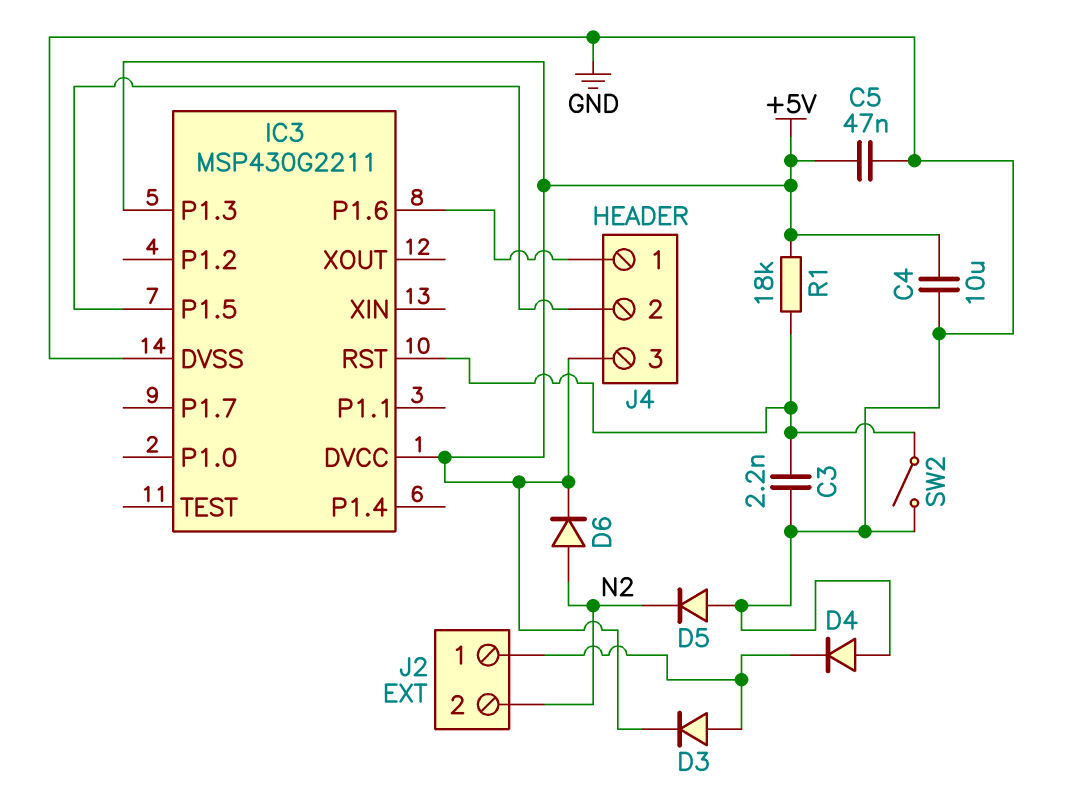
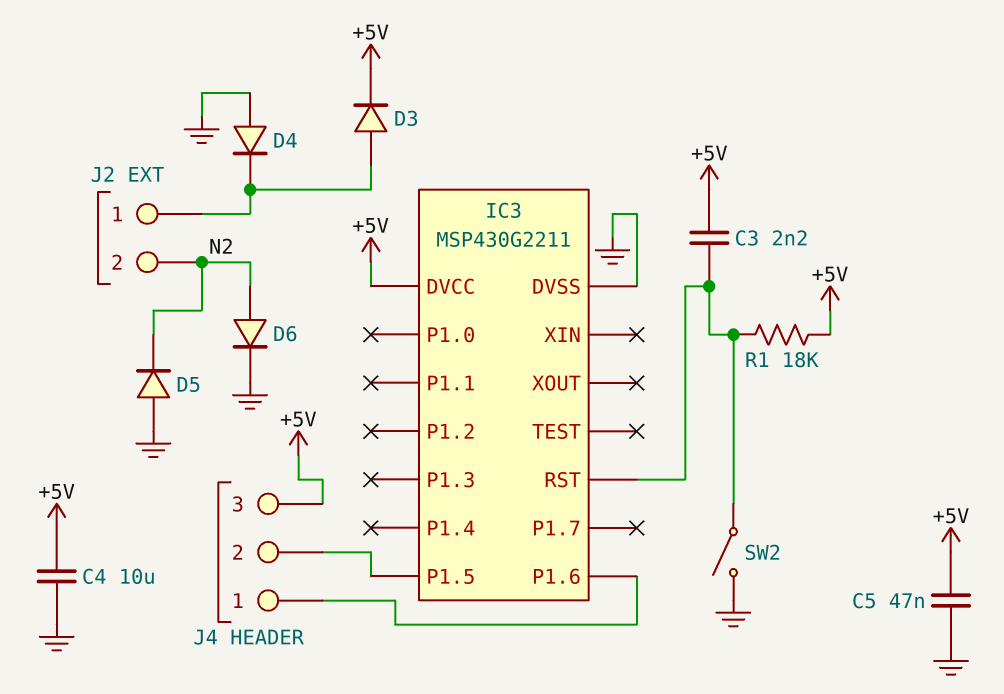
C3: 2.2nF (GND, IC3/RST) -> 2.2nF (+5V, IC3/RST)
D6: diode (A N2, K +5V) -> diode (A N2, K GND)
IC3 pin P1.3: +5V -> none

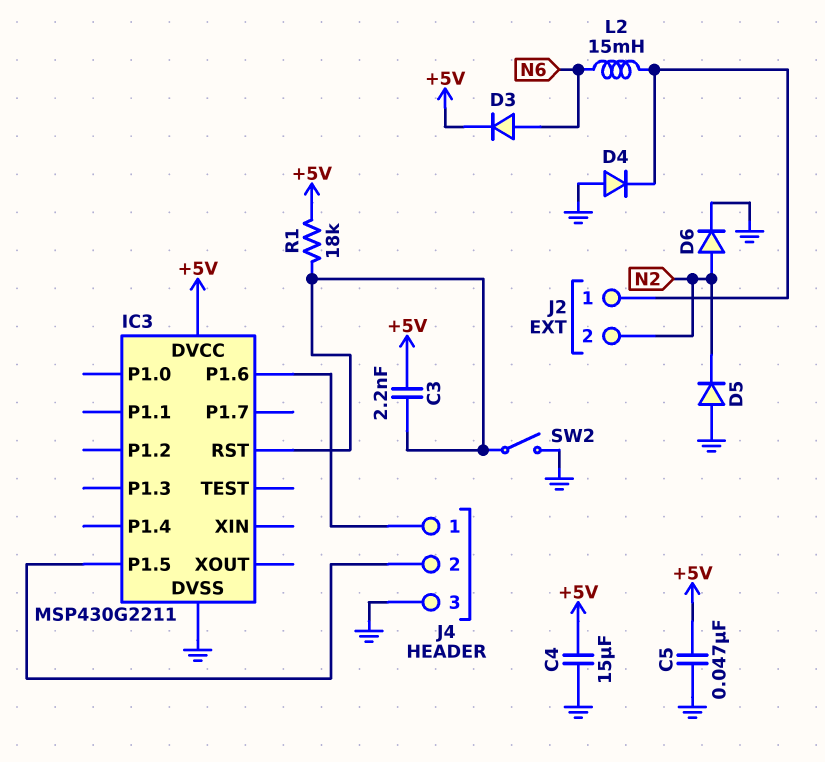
C4: 10uF (+5V, GND) -> 15uF (+5V, GND)
D3: diode (A J2/1, K +5V) -> diode (A N6, K +5V)
J4 pin 3: +5V -> GND
L2: none -> 15mH (J2/1, N6)

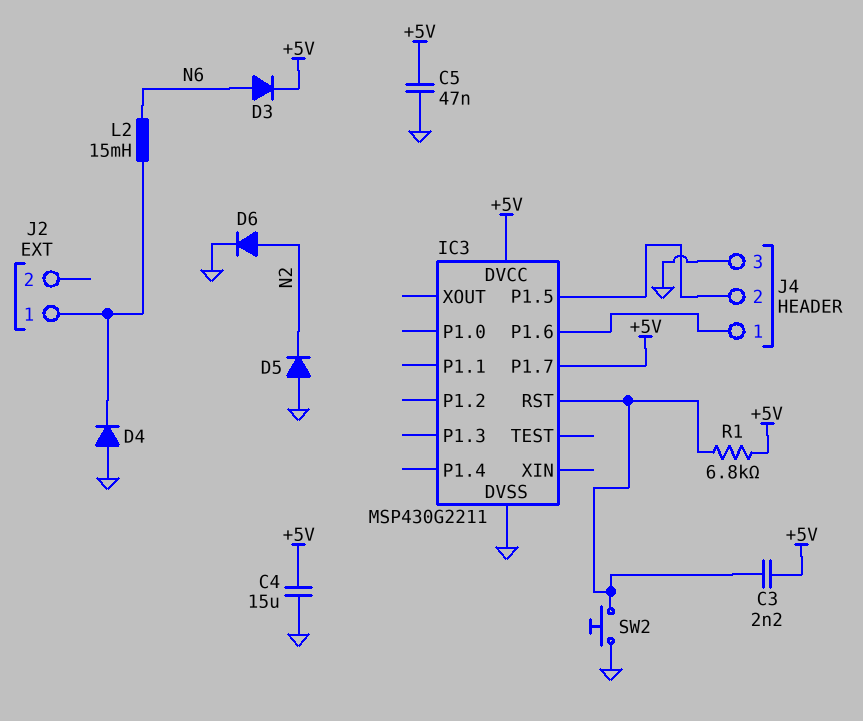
IC3 pin P1.7: none -> +5V
J2 pin 2: N2 -> none
R1: 18k (+5V, IC3/RST) -> 6.8k (+5V, IC3/RST)
SW2: switch (GND, IC3/RST) -> button (GND, IC3/RST)

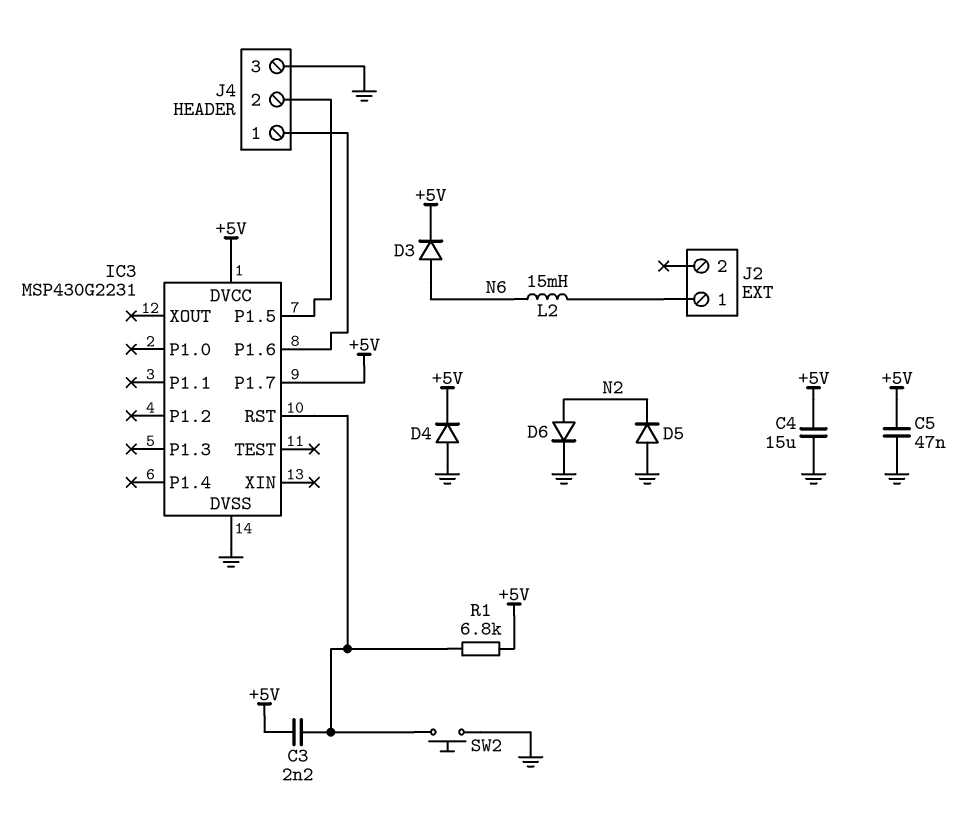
D4: diode (A GND, K J2/1) -> diode (A GND, K +5V)
IC3: MSP430G2211 -> MSP430G2231

